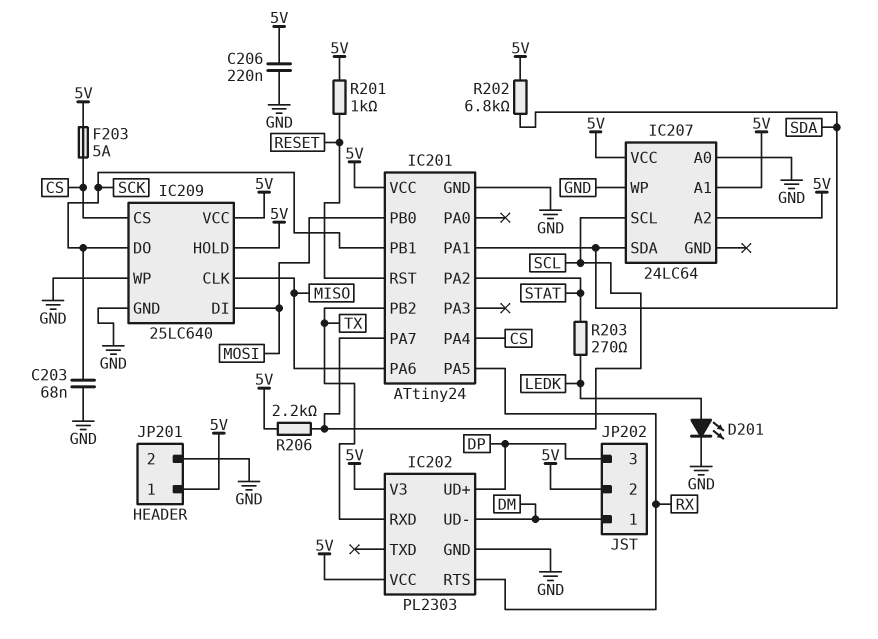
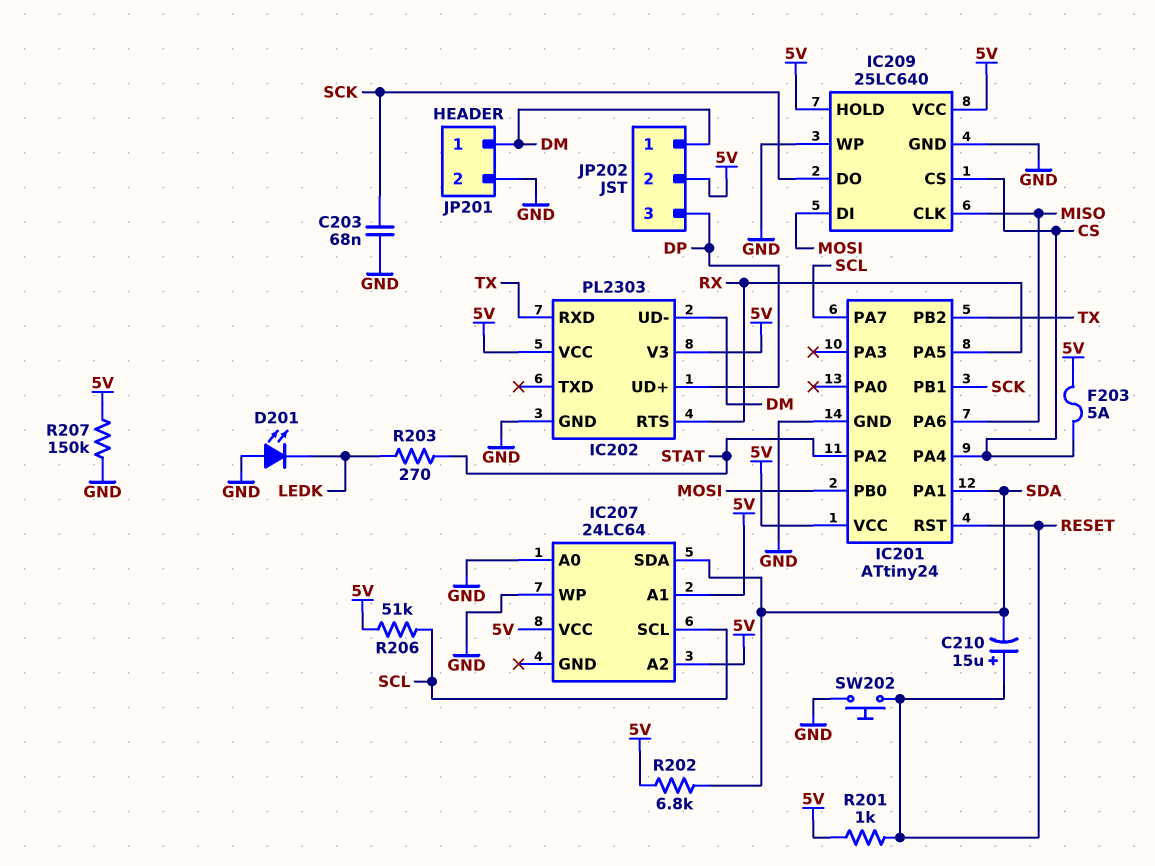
C206: 220nF (5V, GND) -> none
C210: none -> 15uF (plus RESET, minus SDA)
D201: LED (A LEDK, K GND) -> LED (A GND, K LEDK)
JP201 pin 1: 5V -> DM
R206: 2.2k (5V, SCL) -> 51k (5V, SCL)
R207: none -> 150k (5V, GND)
SW202: none -> button (GND, RESET)

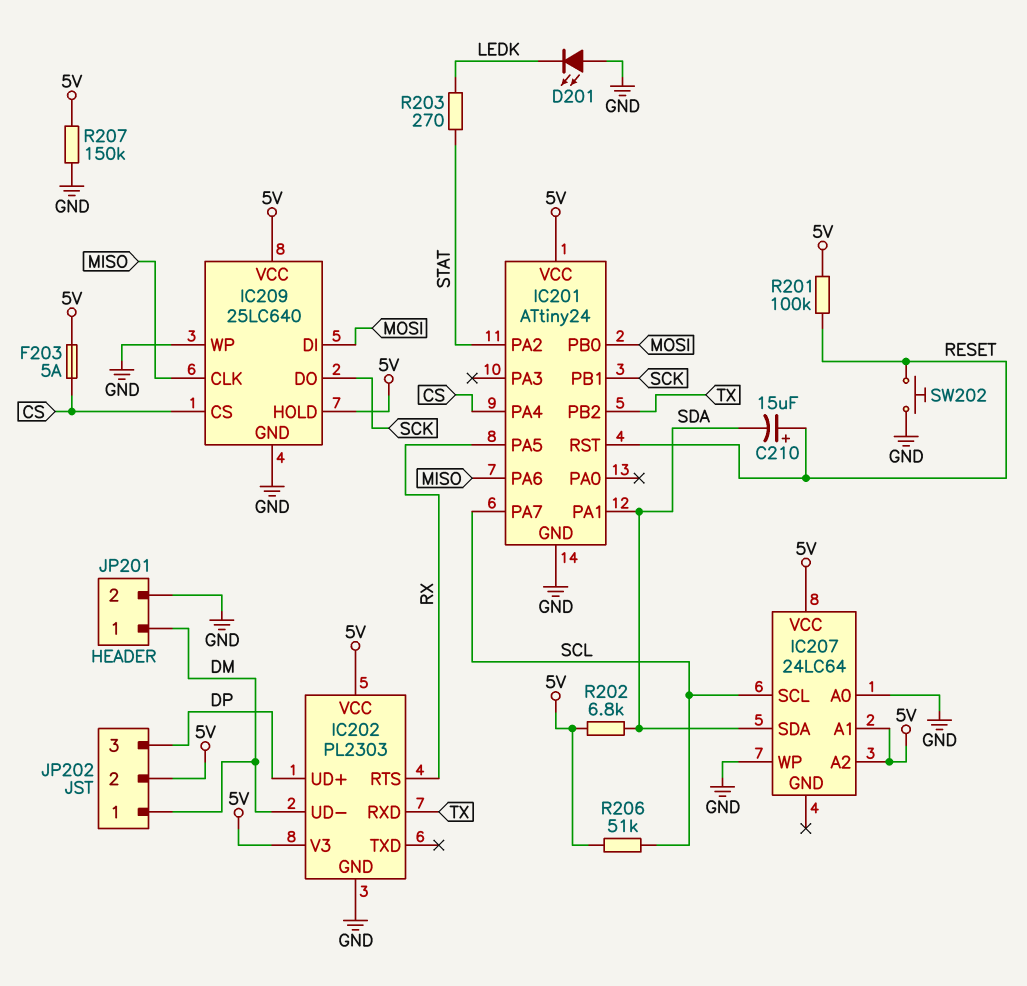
C203: 68nF (GND, SCK) -> none
R201: 1k (5V, RESET) -> 100k (5V, RESET)

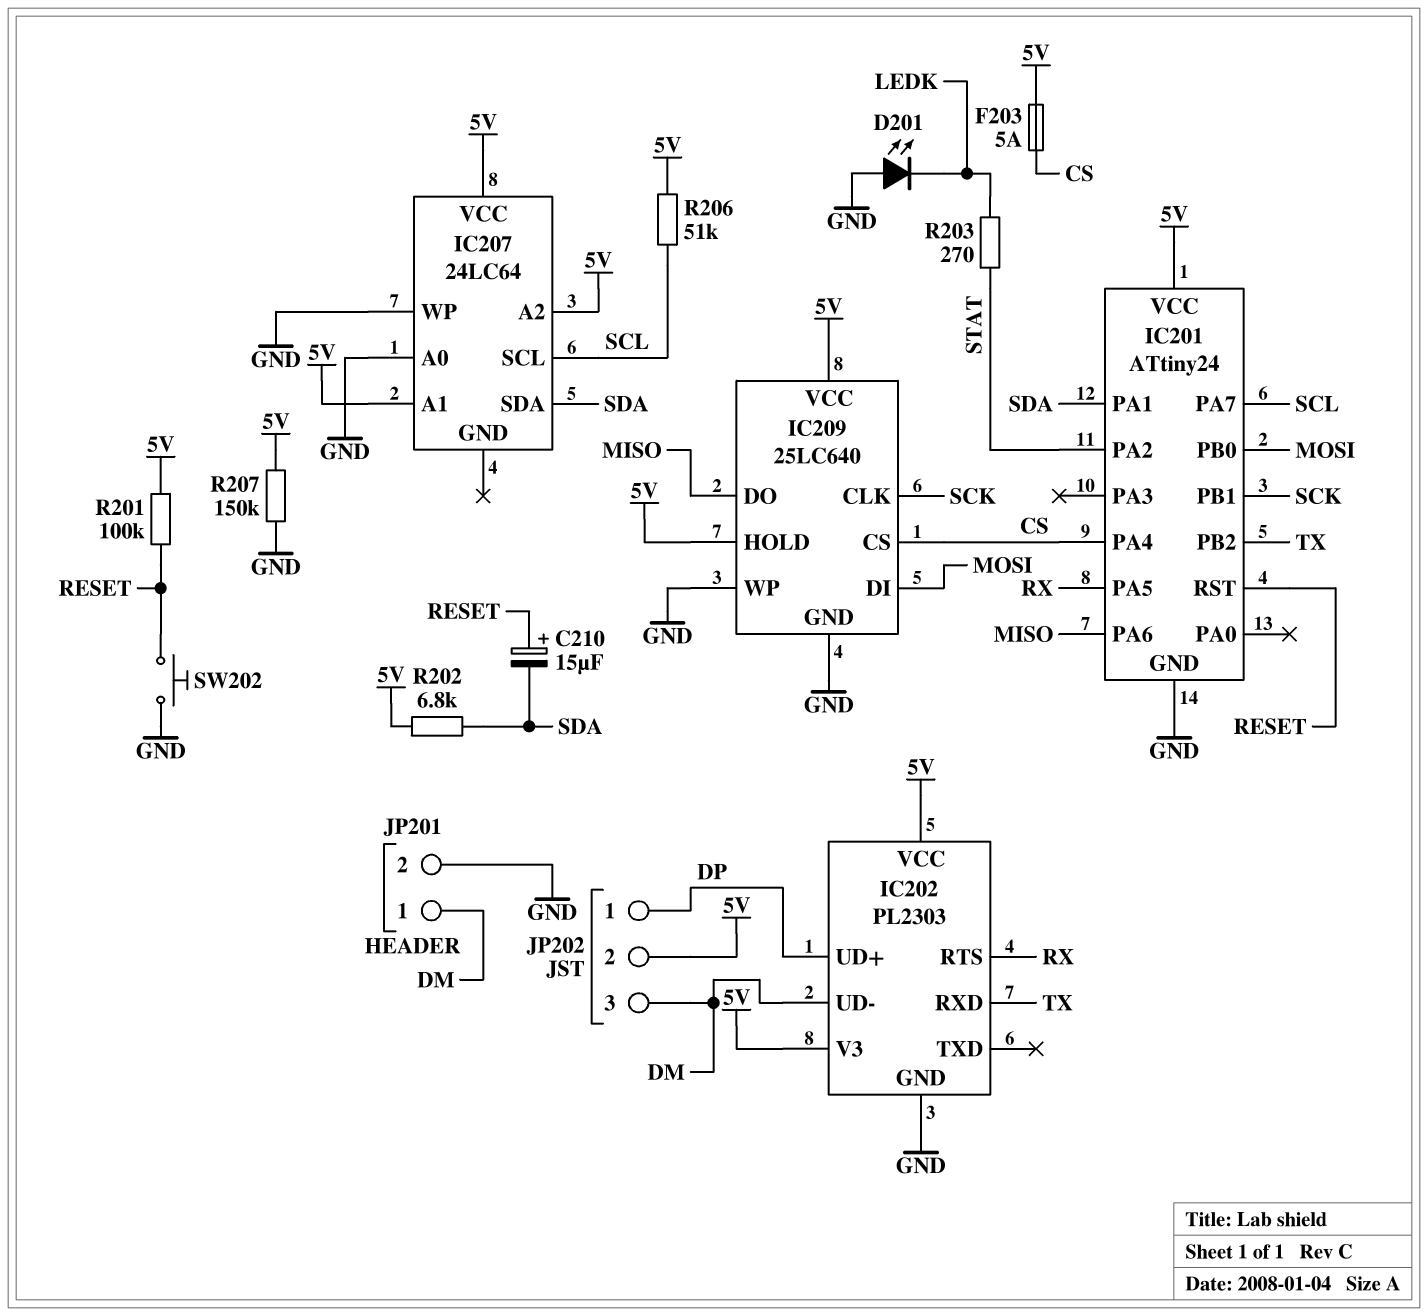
IC209 pin CLK: MISO -> SCK
IC209 pin DO: SCK -> MISO
JP202 pin 1: DM -> DP
JP202 pin 3: DP -> DM

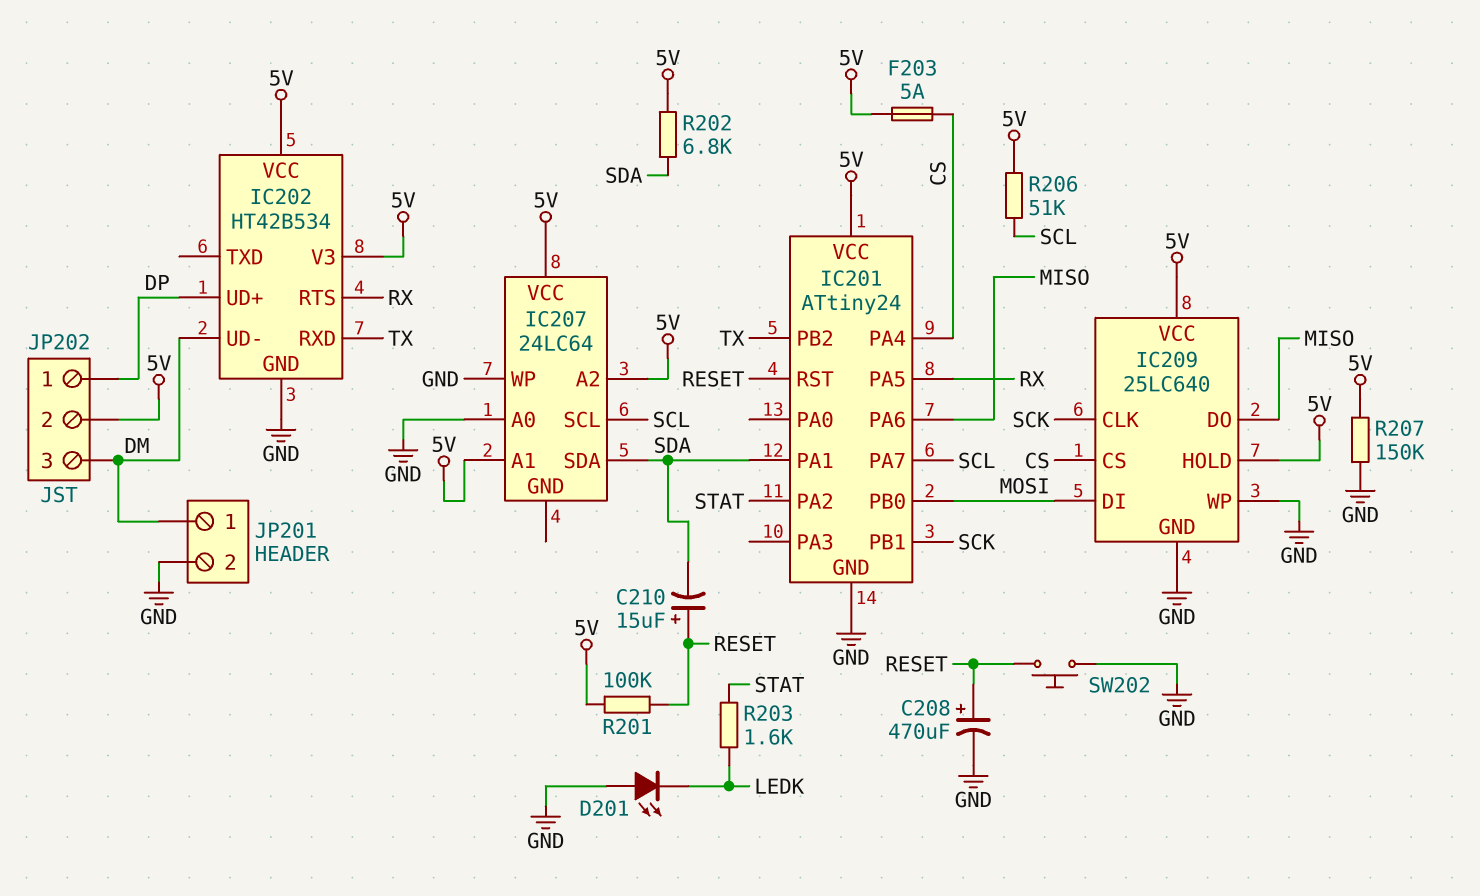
C208: none -> 470uF (plus RESET, minus GND)
IC202: PL2303 -> HT42B534
R203: 270 (LEDK, STAT) -> 1.6k (LEDK, STAT)

